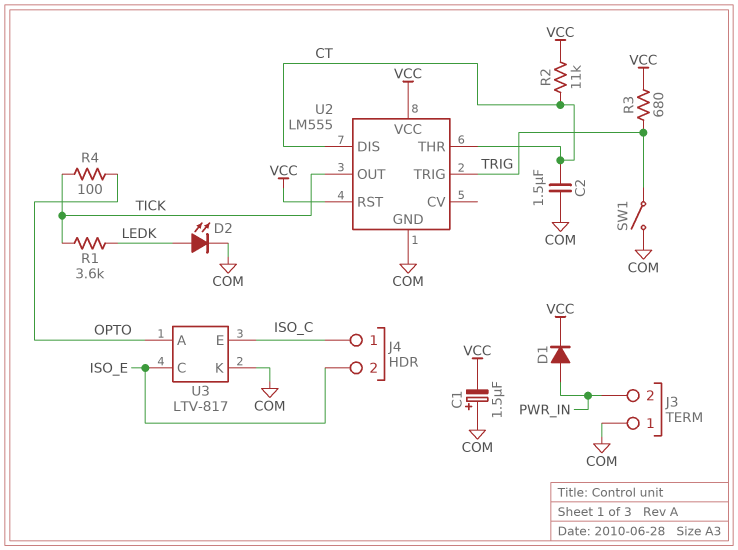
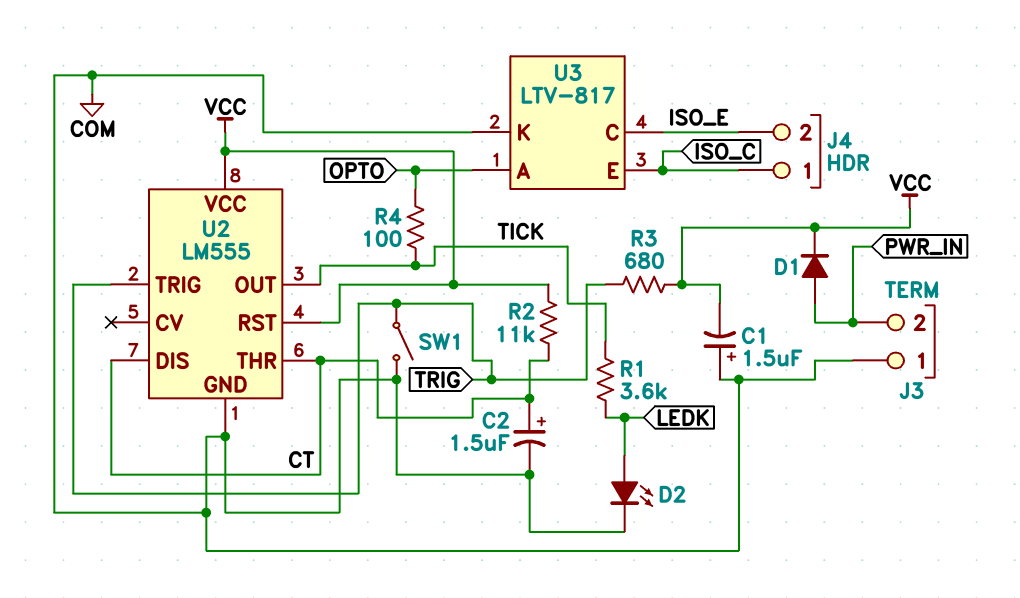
C2: 1.5uF (COM, CT) -> 1.5uF (plus CT, minus COM)

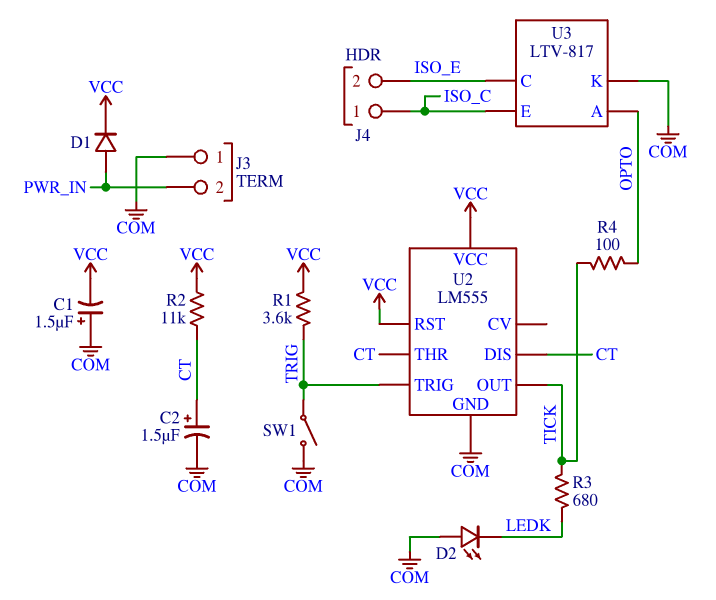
D2: LED (A LEDK, K COM) -> LED (A COM, K LEDK)
R1: 3.6k (LEDK, TICK) -> 3.6k (TRIG, VCC)
R3: 680 (TRIG, VCC) -> 680 (LEDK, TICK)

